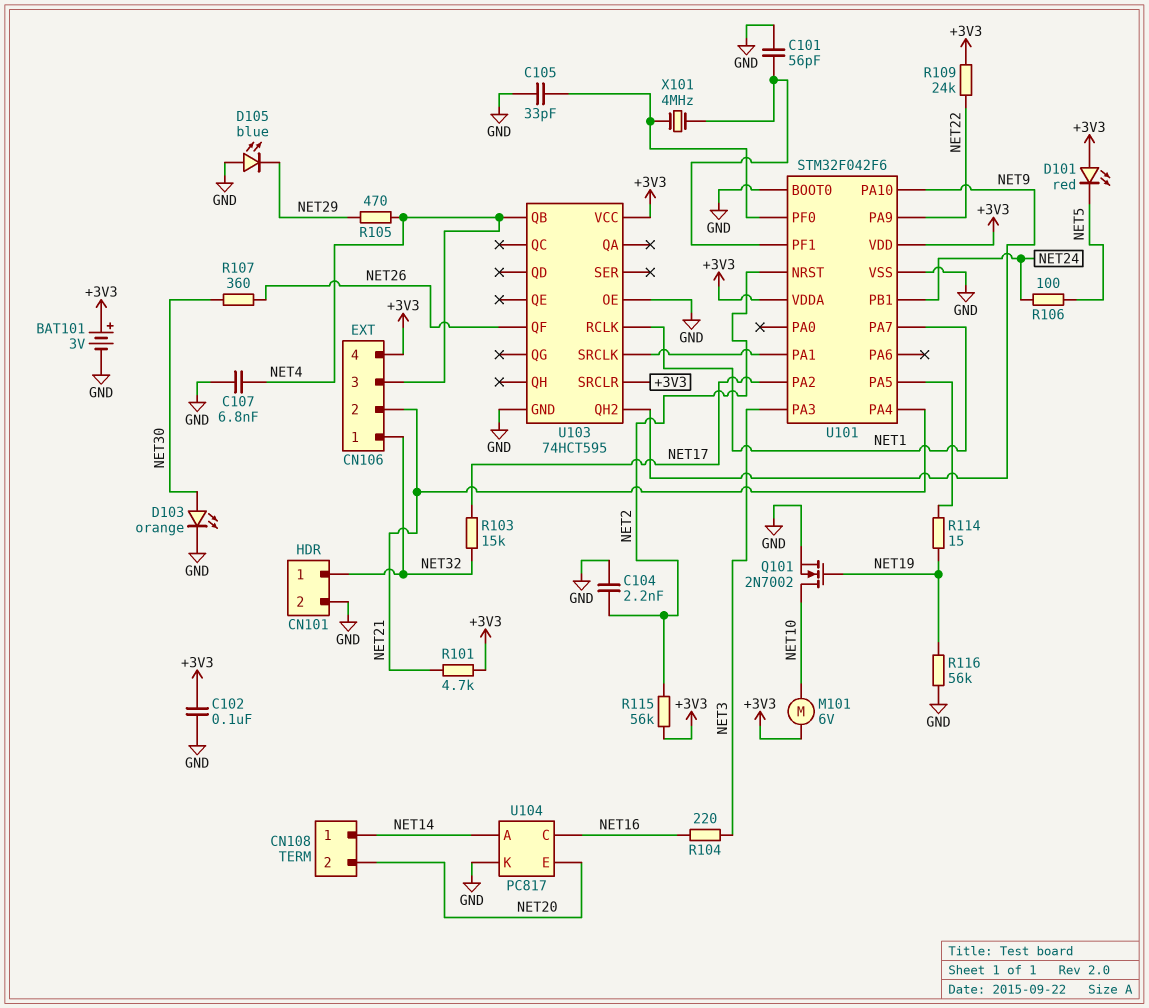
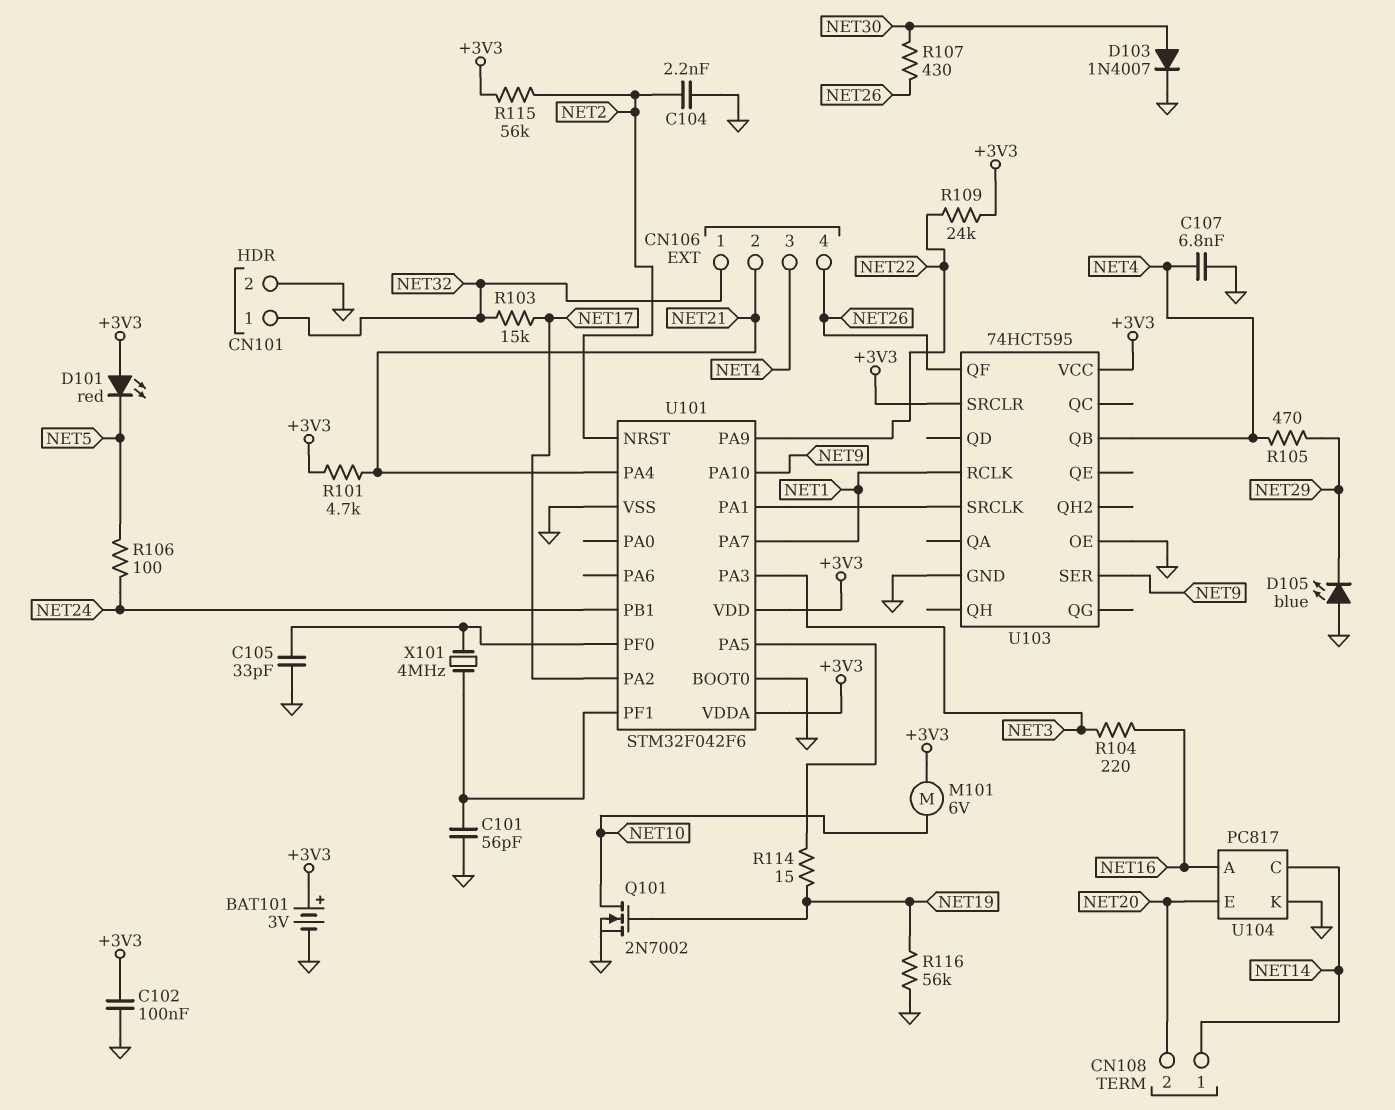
CN106 pin 4: +3V3 -> NET26
D103: LED orange (A NET30, K GND) -> diode 1N4007 (A NET30, K GND)
R107: 360 (NET26, NET30) -> 430 (NET26, NET30)
U103 pin QH2: NET9 -> none
U103 pin SER: none -> NET9
U104 pin A: NET14 -> NET16
U104 pin C: NET16 -> NET14

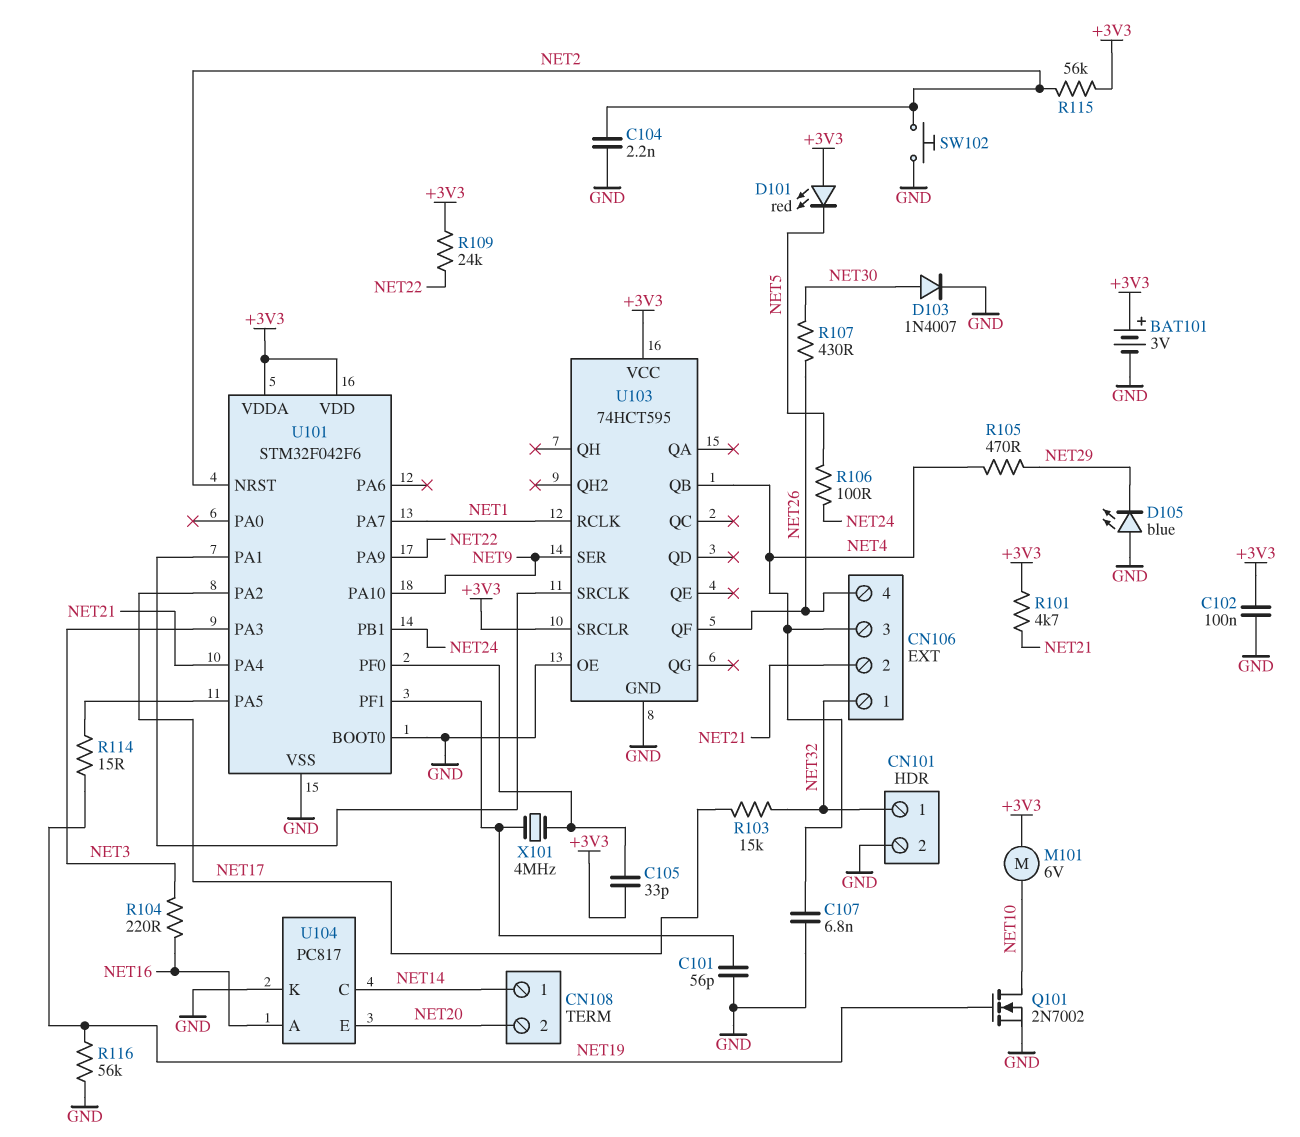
C105: 33pF (GND, U101/PF0) -> 33pF (+3V3, U101/PF0)
SW102: none -> button (GND, NET2)

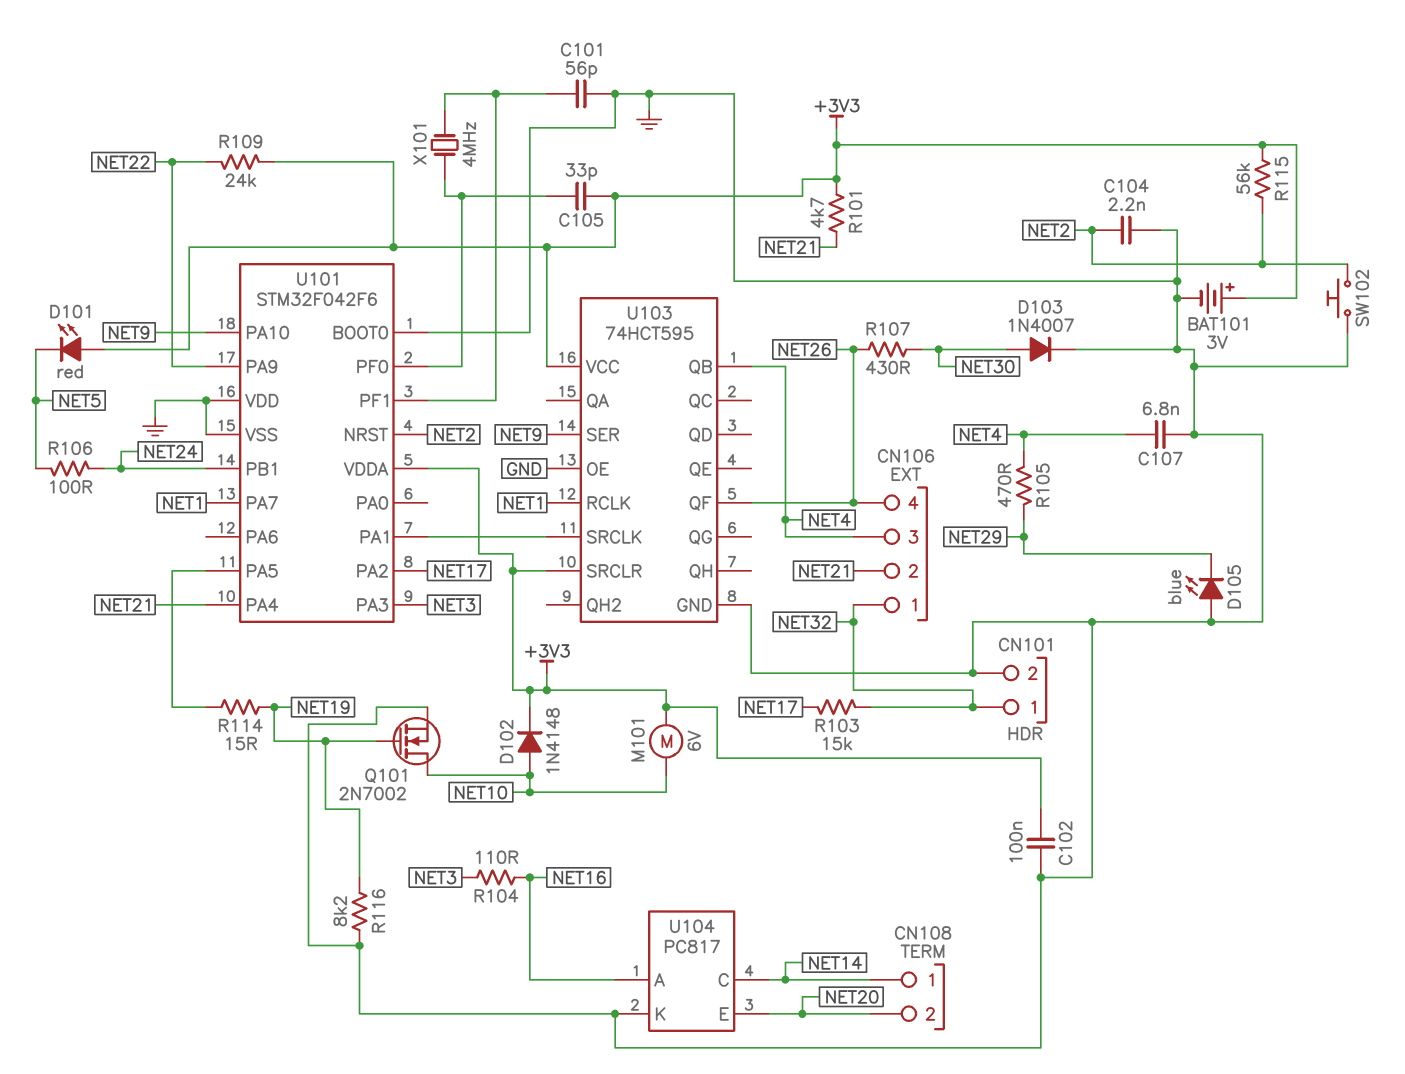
D102: none -> diode 1N4148 (A NET10, K +3V3)
R104: 220 (NET3, NET16) -> 110 (NET3, NET16)
R116: 56k (GND, NET19) -> 8.2k (GND, NET19)
U101 pin VDD: +3V3 -> GND

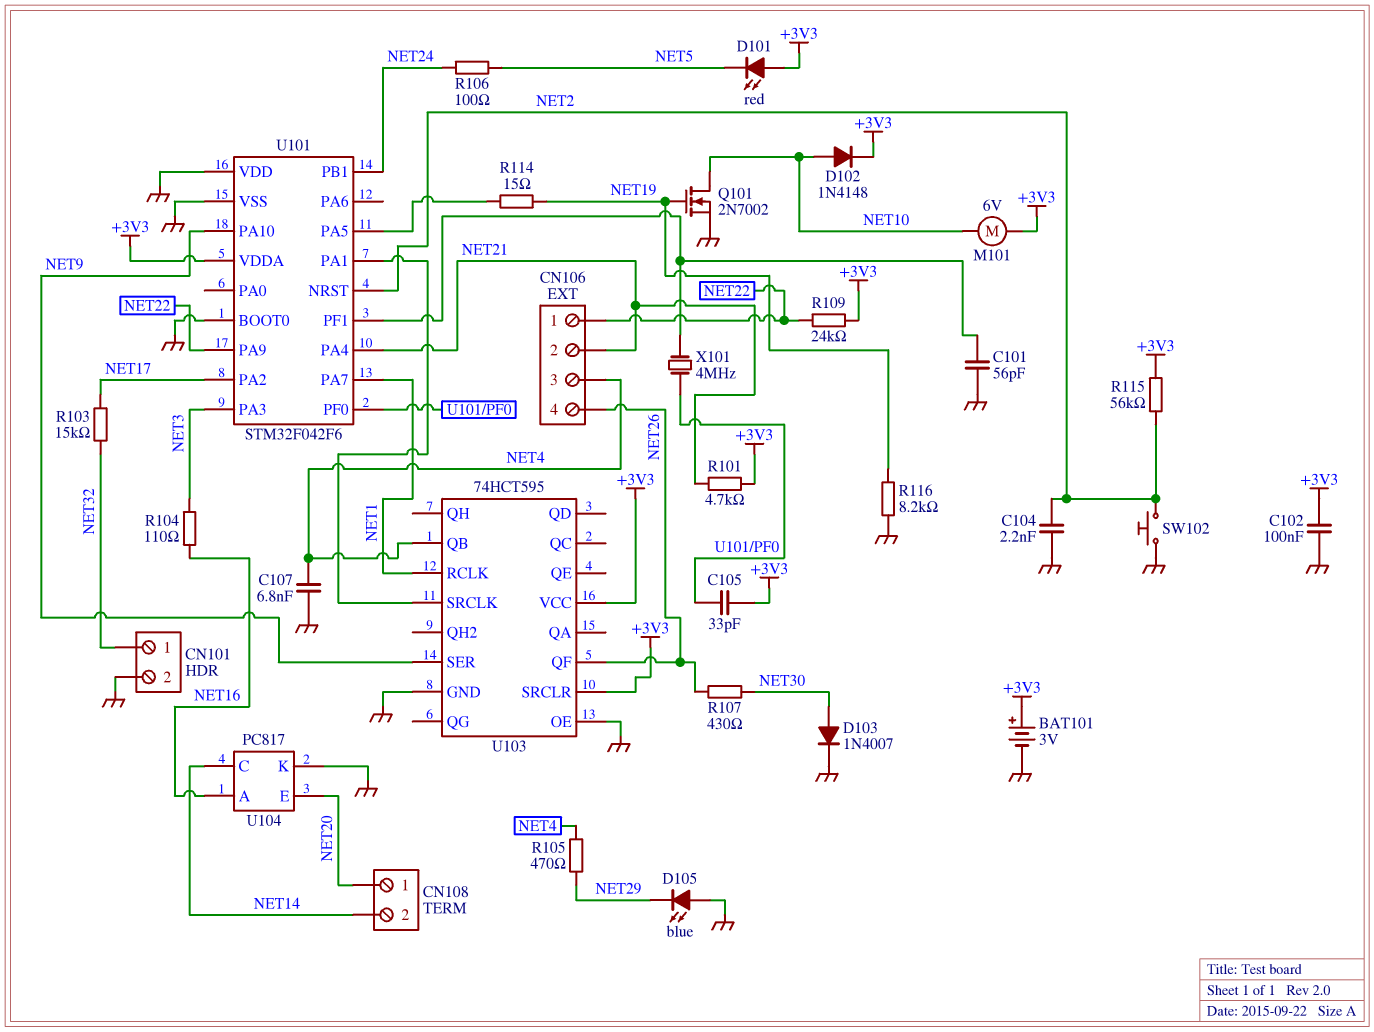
CN106 pin 1: NET32 -> NET22
CN108 pin 1: NET14 -> NET20
CN108 pin 2: NET20 -> NET14

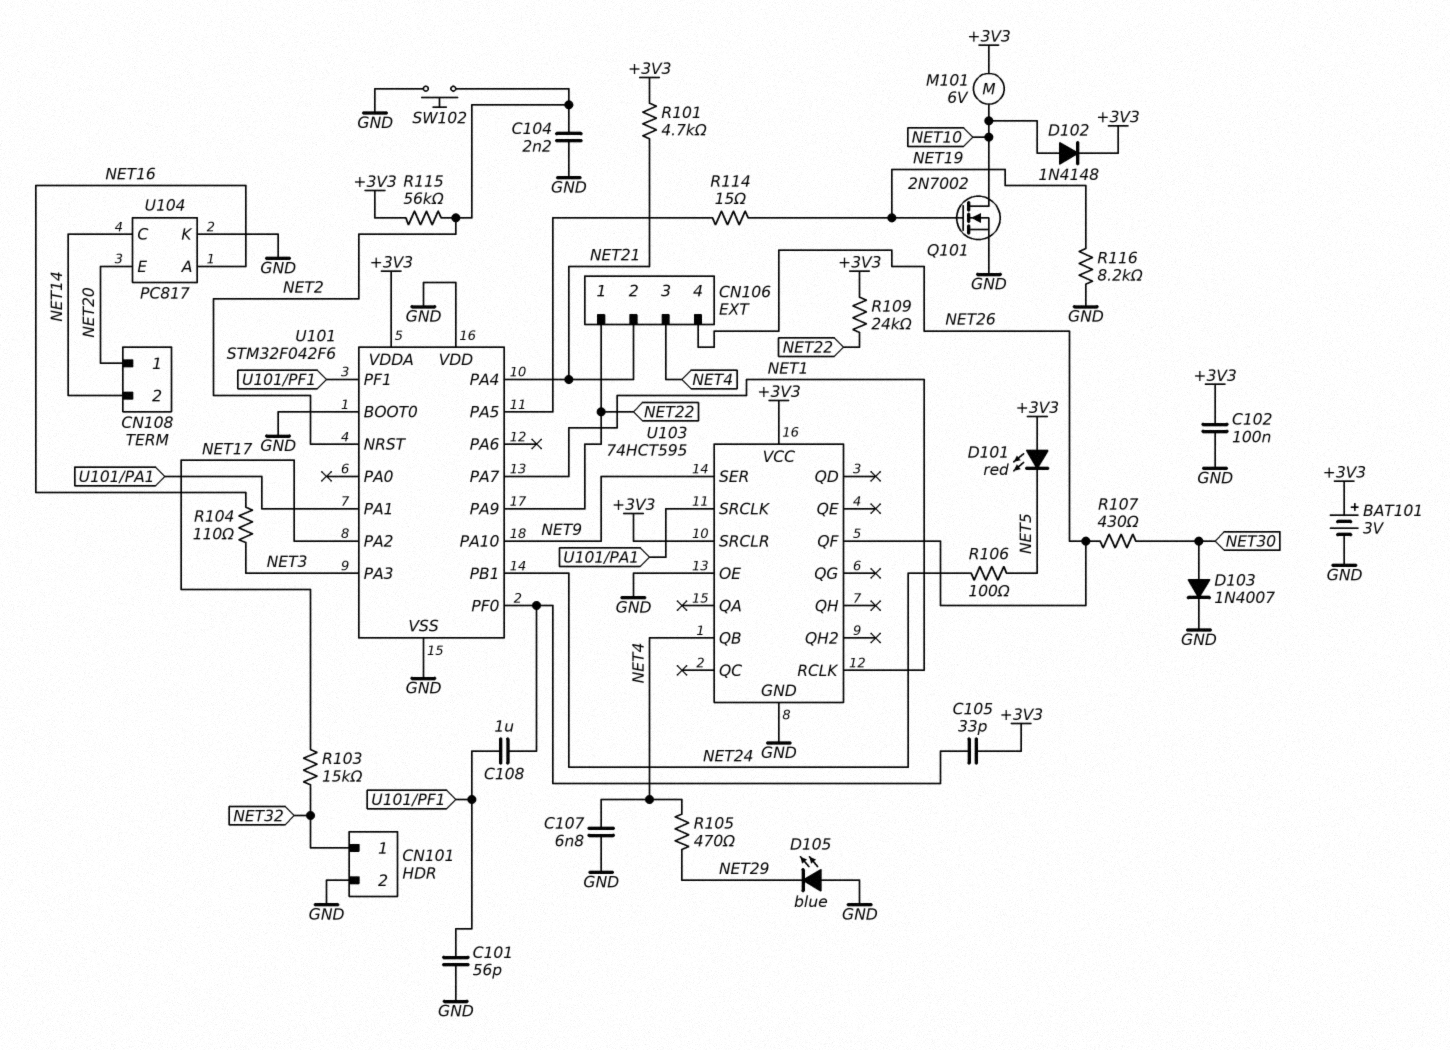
C108: none -> 1uF (U101/PF0, U101/PF1)
X101: 4MHz (U101/PF0, U101/PF1) -> none

